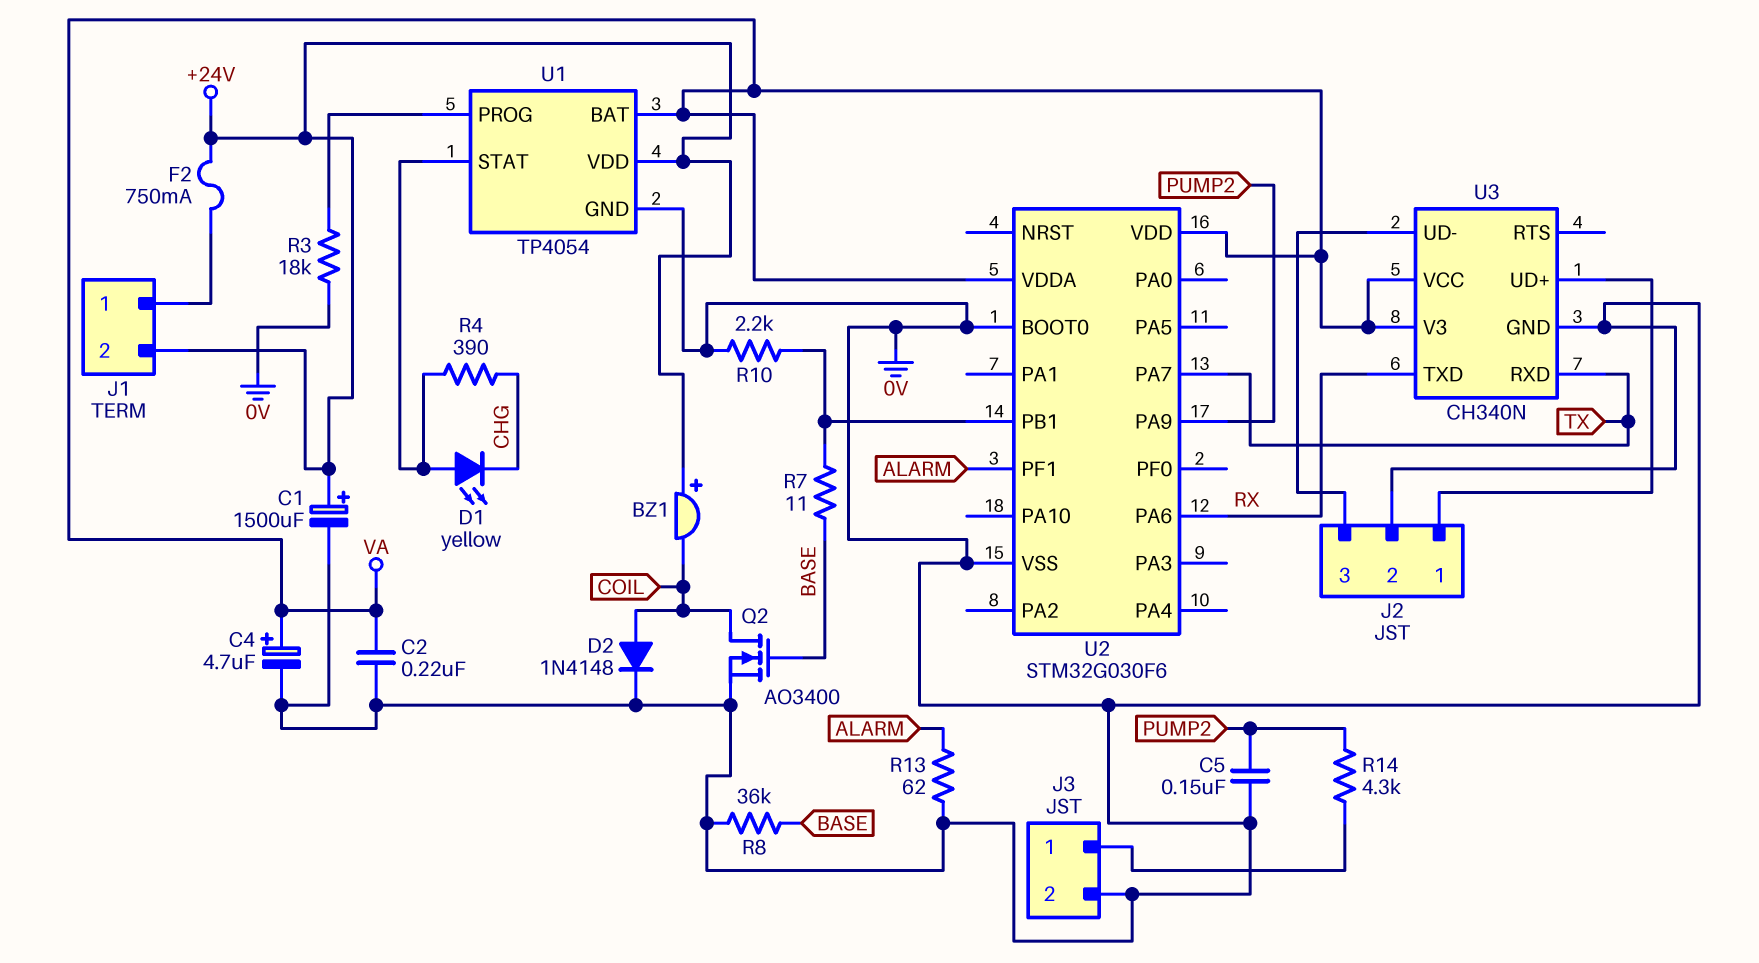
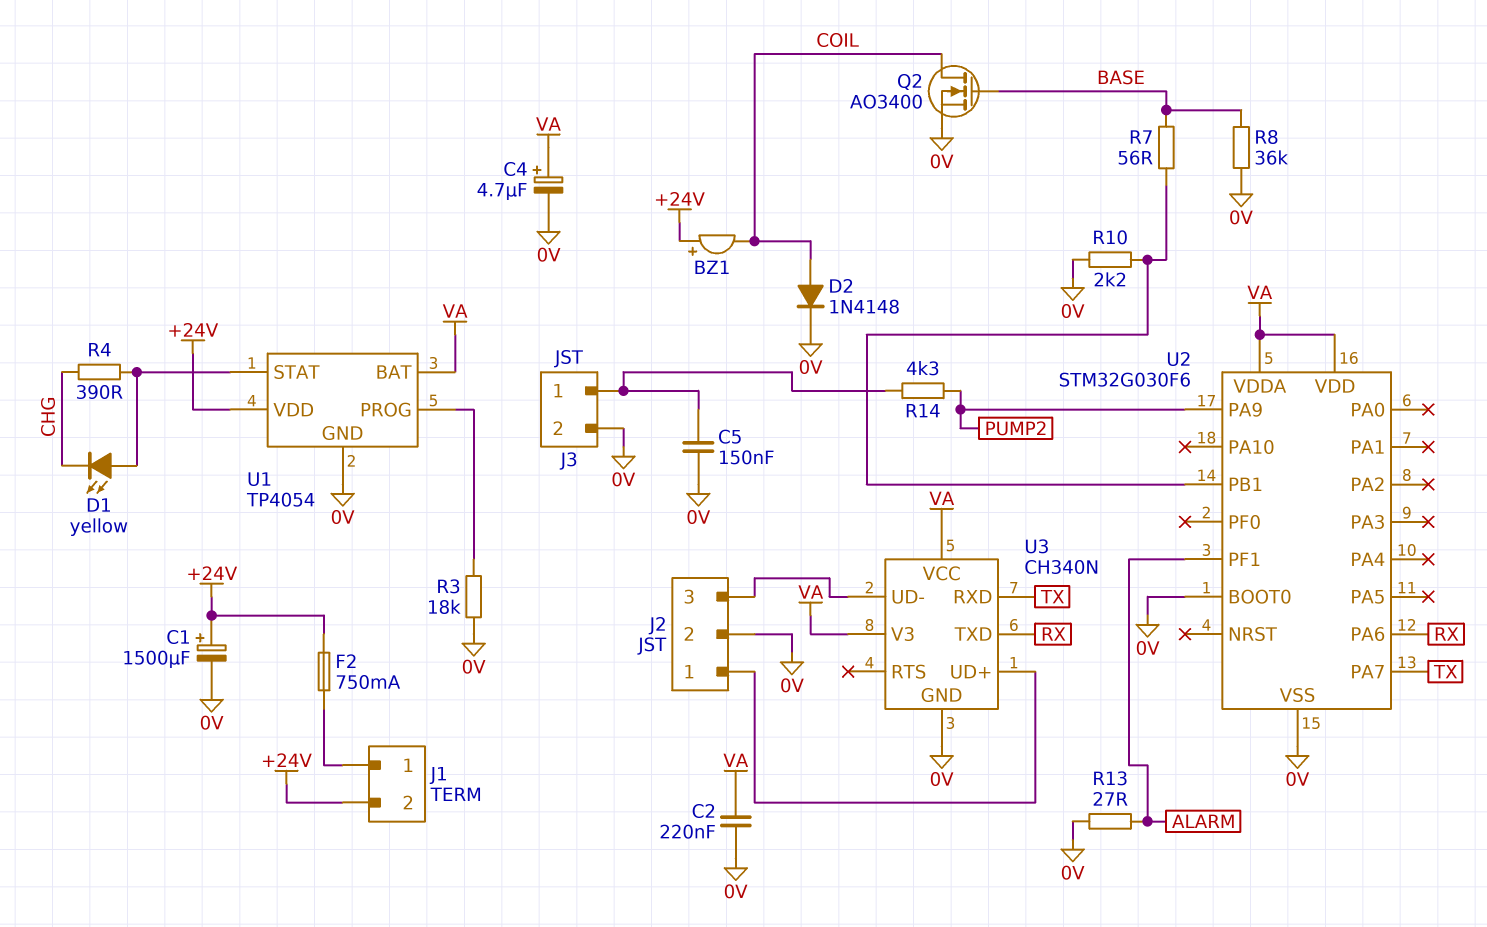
C5: 150nF (0V, PUMP2) -> 150nF (0V, J3/1)
R7: 11 (BASE, U2/PB1) -> 56 (BASE, U2/PB1)
R13: 62 (0V, ALARM) -> 27 (0V, ALARM)

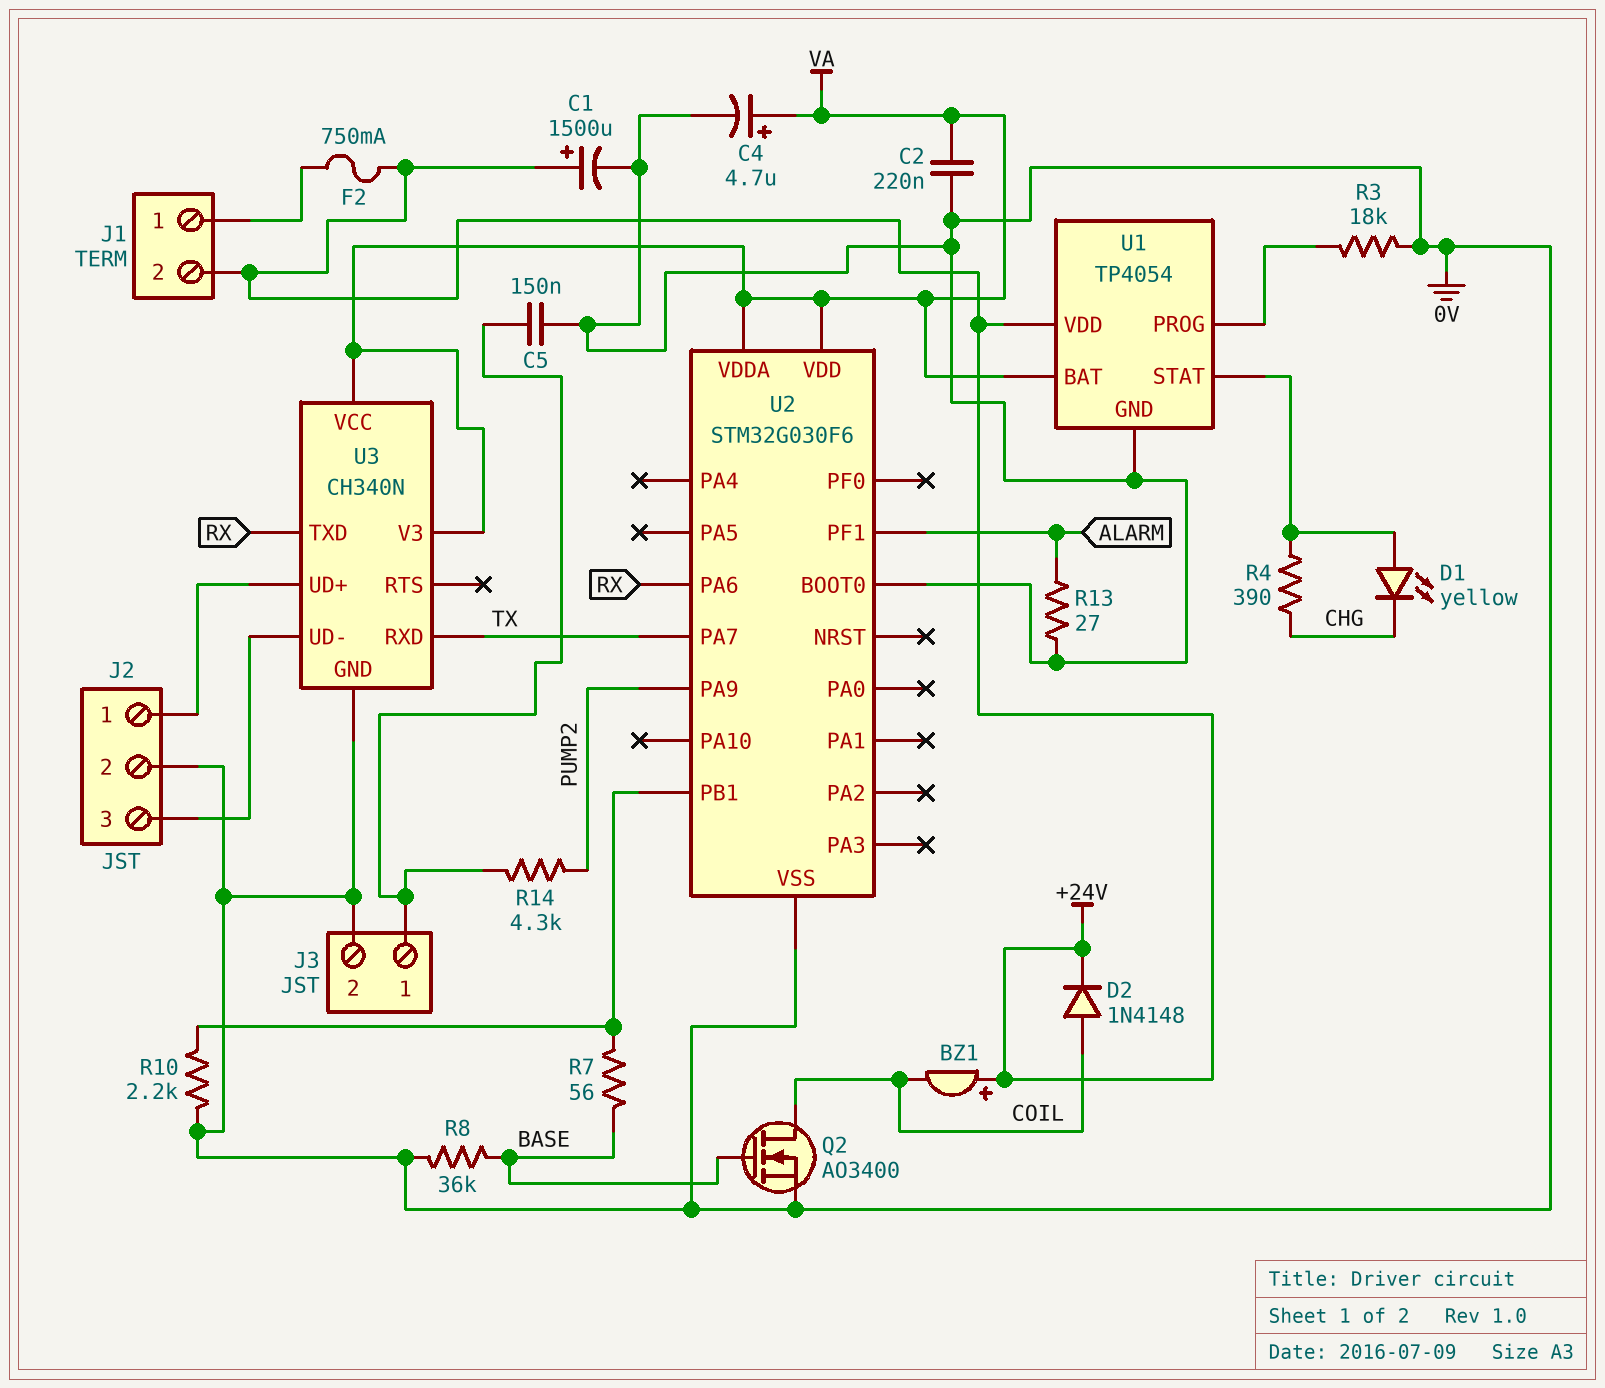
D2: diode 1N4148 (A COIL, K 0V) -> diode 1N4148 (A COIL, K +24V)

